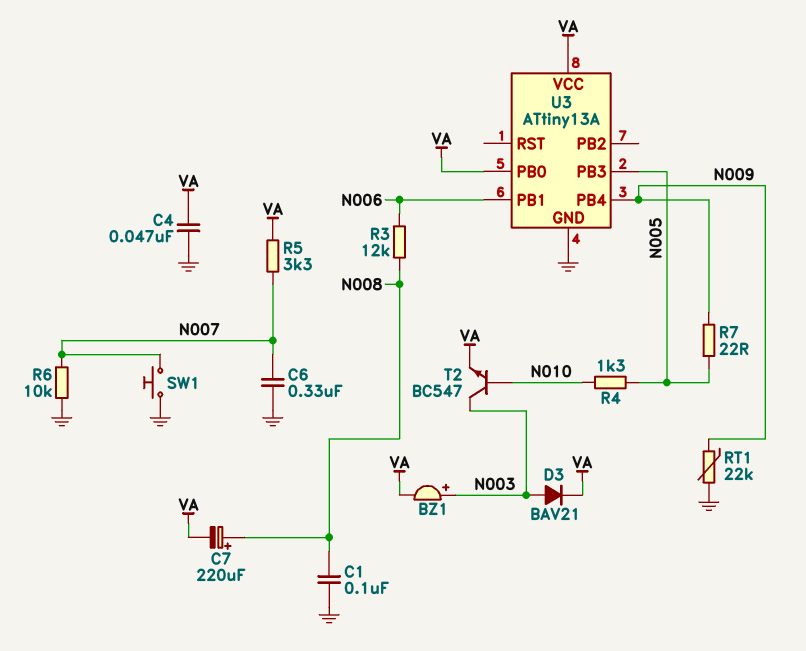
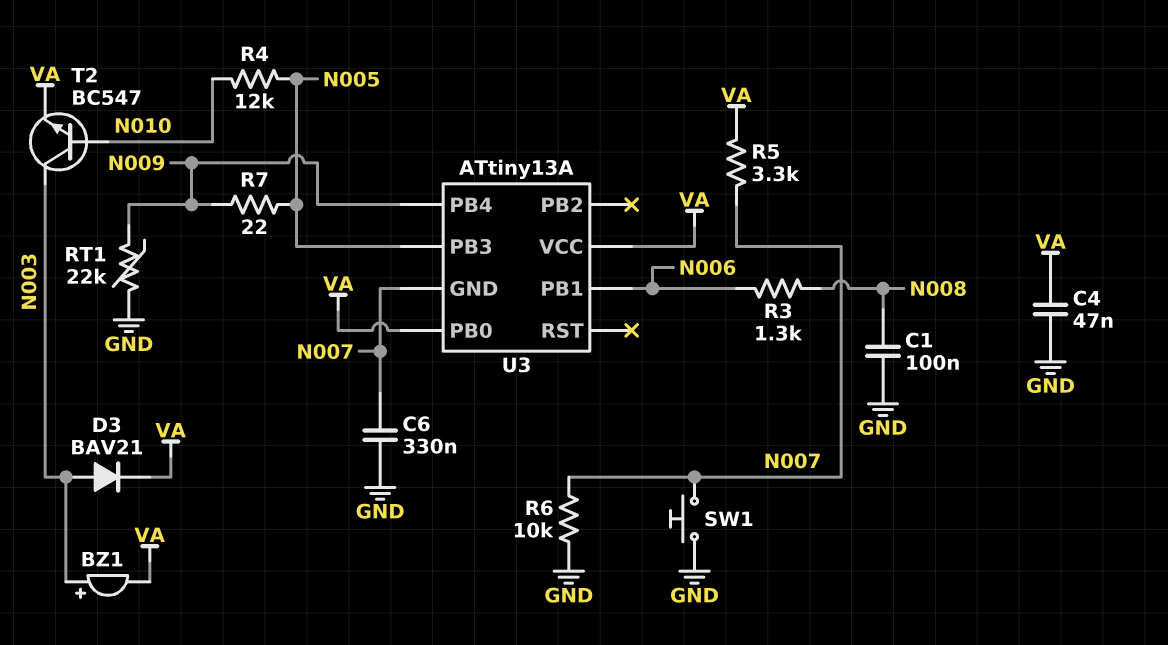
C7: 220uF (plus N008, minus VA) -> none
R3: 12k (N006, N008) -> 1.3k (N006, N008)
R4: 1.3k (N005, N010) -> 12k (N005, N010)
U3 pin GND: GND -> N007

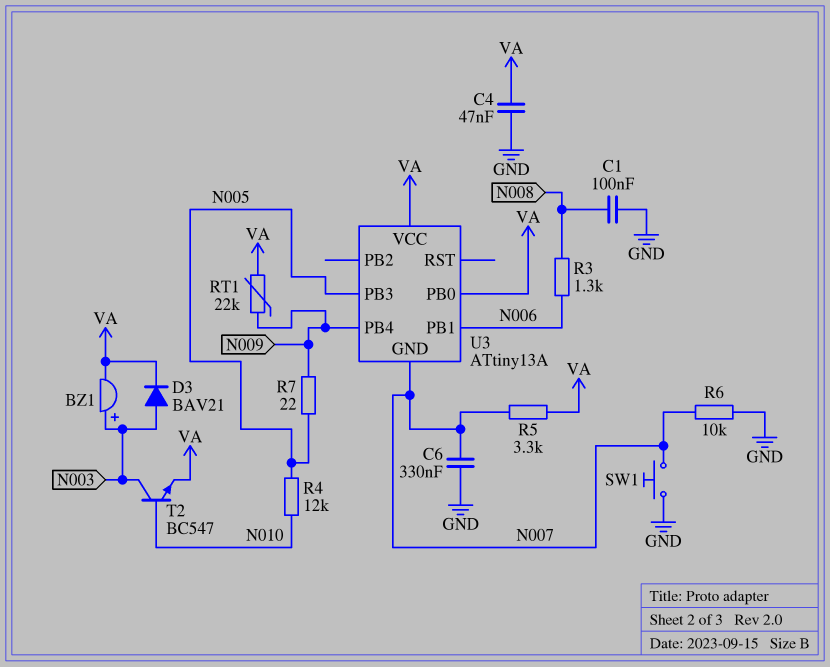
RT1: 22k (GND, N009) -> 22k (N009, VA)

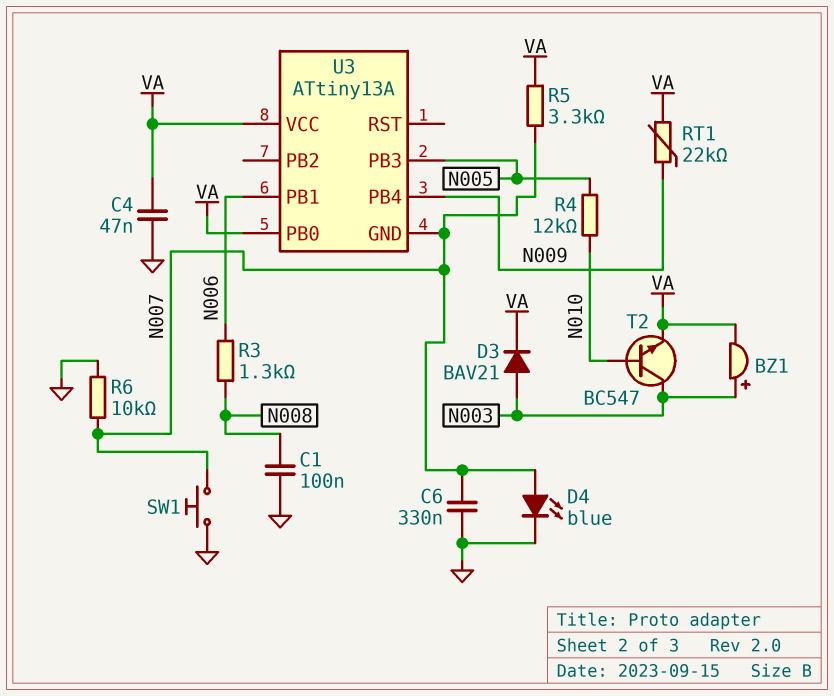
D4: none -> LED blue (A N007, K GND)
R7: 22 (N005, N009) -> none

